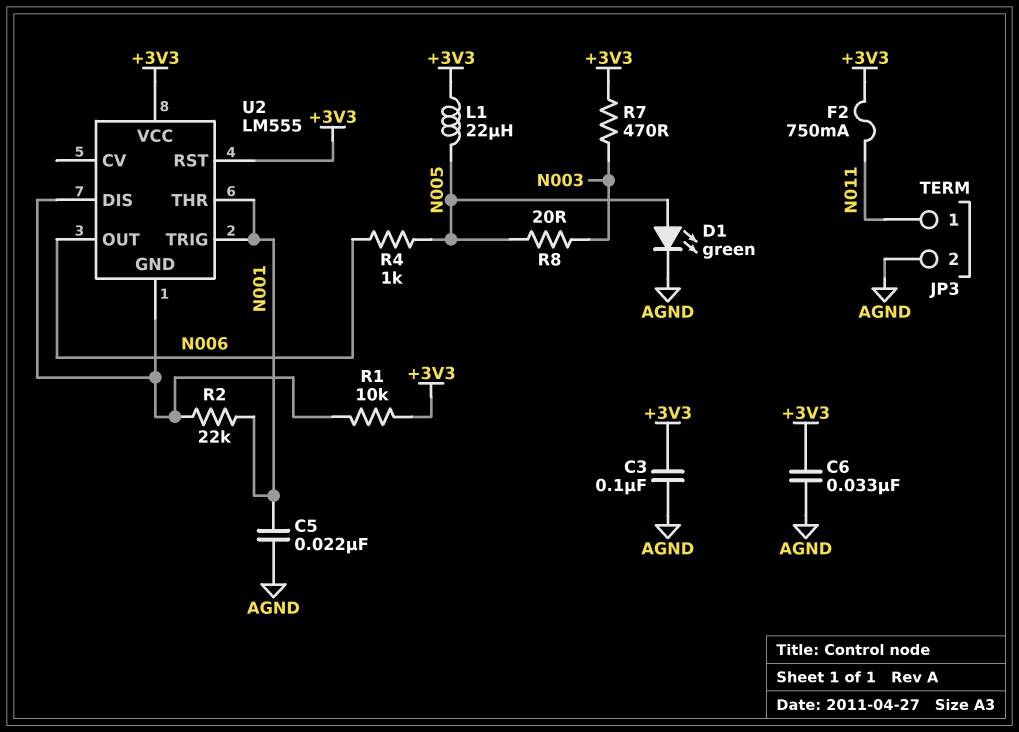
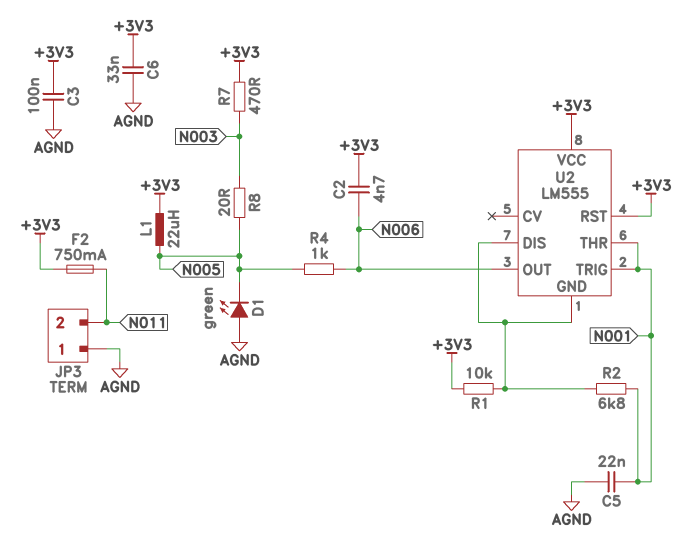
C2: none -> 4.7nF (+3V3, N006)
D1: LED green (A N005, K AGND) -> LED green (A AGND, K N005)
JP3 pin 1: N011 -> AGND
JP3 pin 2: AGND -> N011
R2: 22k (N001, U2/DIS) -> 6.8k (N001, U2/DIS)

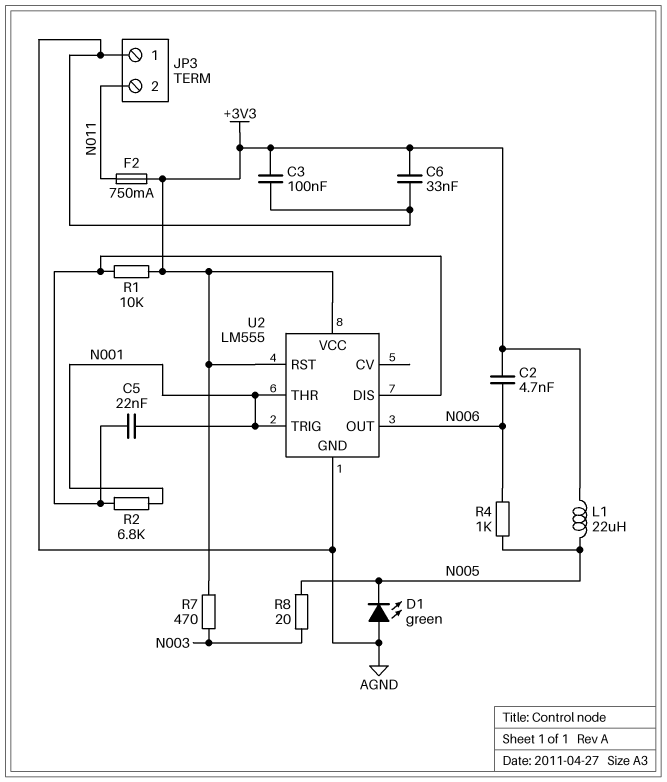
C5: 22nF (AGND, N001) -> 22nF (N001, U2/DIS)
U2 pin GND: U2/DIS -> AGND

